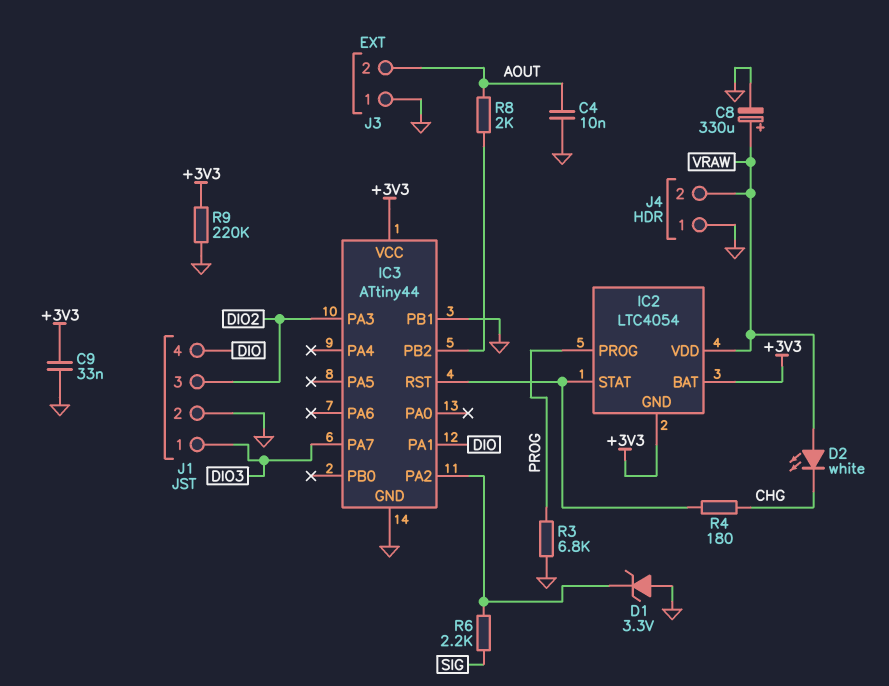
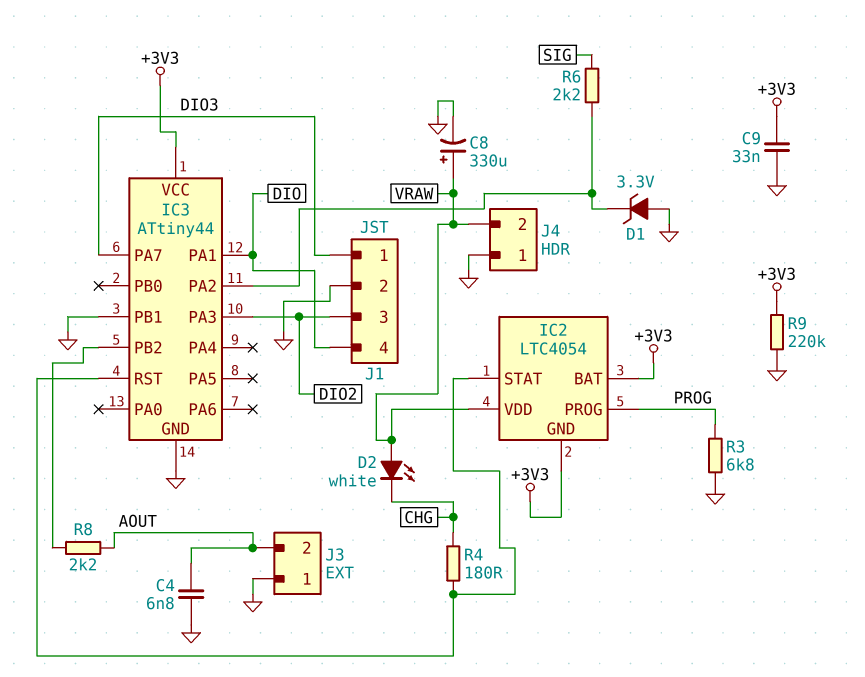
C4: 10nF (AOUT, GND) -> 6.8nF (AOUT, GND)
R8: 2k (AOUT, IC3/PB2) -> 2.2k (AOUT, IC3/PB2)

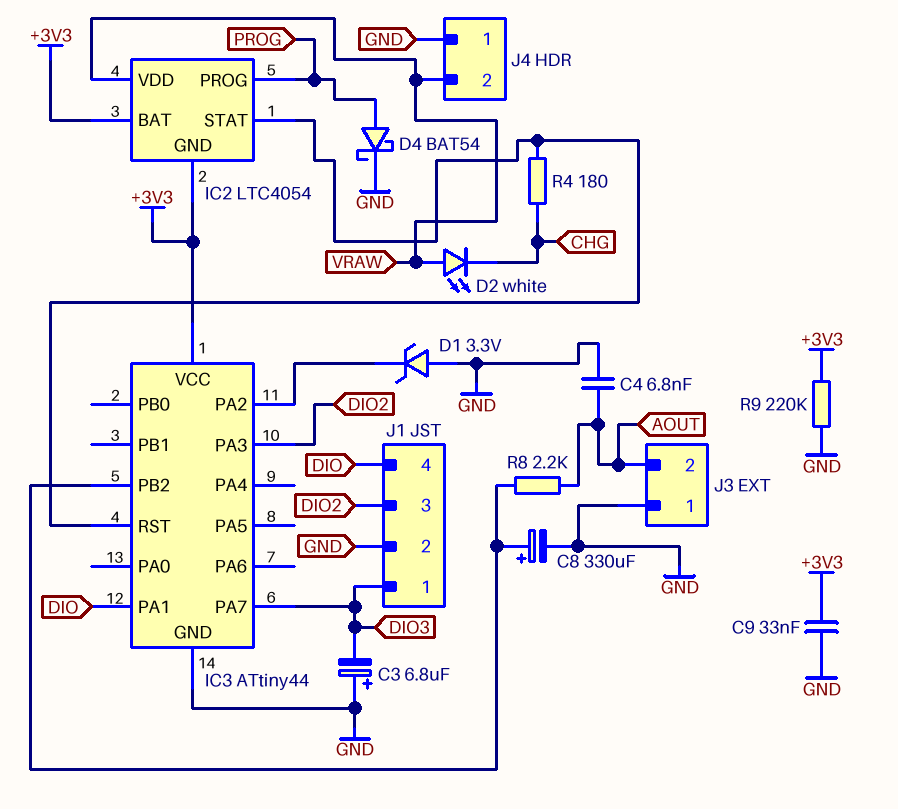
C3: none -> 6.8uF (plus GND, minus DIO3)
C8: 330uF (plus VRAW, minus GND) -> 330uF (plus IC3/PB2, minus GND)
D4: none -> schottky BAT54 (A PROG, K GND)
IC3 pin PB1: GND -> none
R3: 6.8k (GND, PROG) -> none
R6: 2.2k (IC3/PA2, SIG) -> none

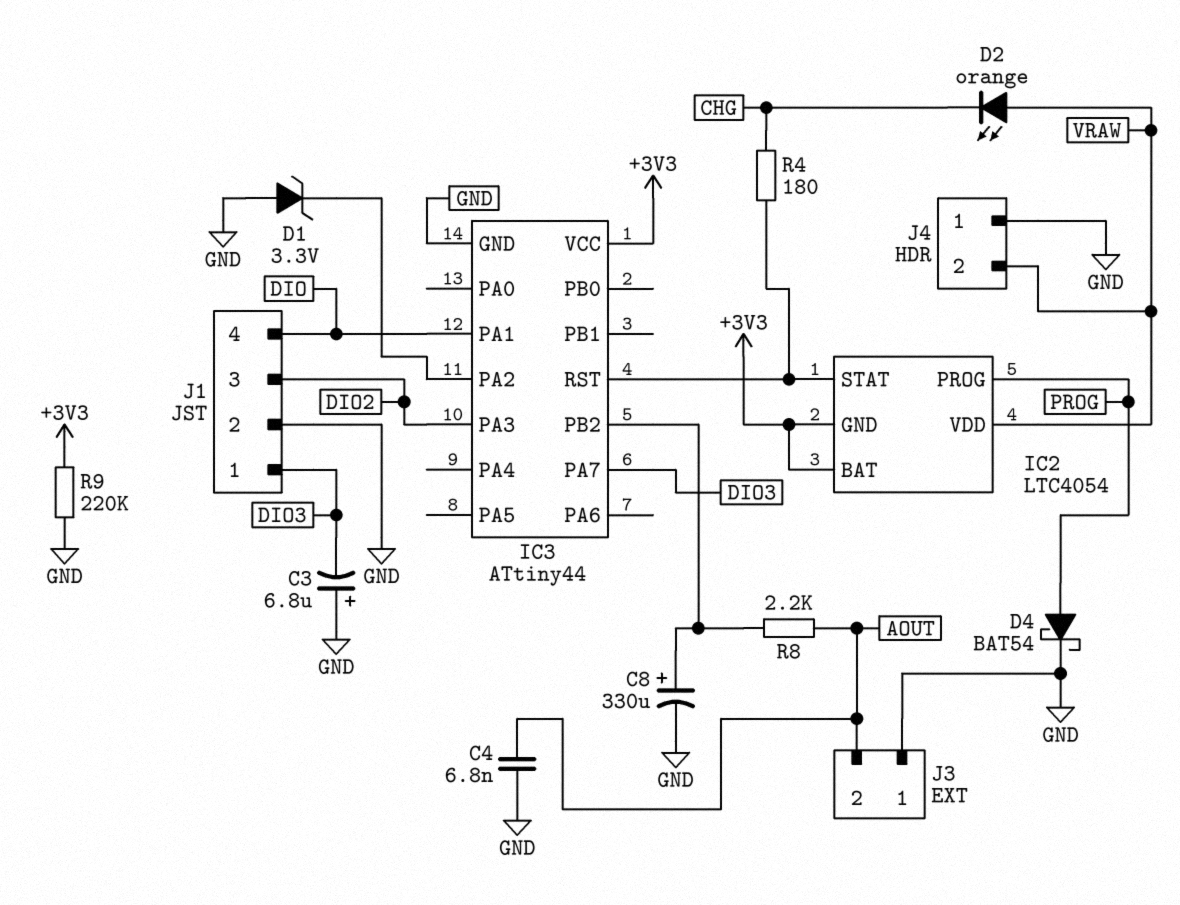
C9: 33nF (+3V3, GND) -> none
D2: LED white (A VRAW, K CHG) -> LED orange (A VRAW, K CHG)

